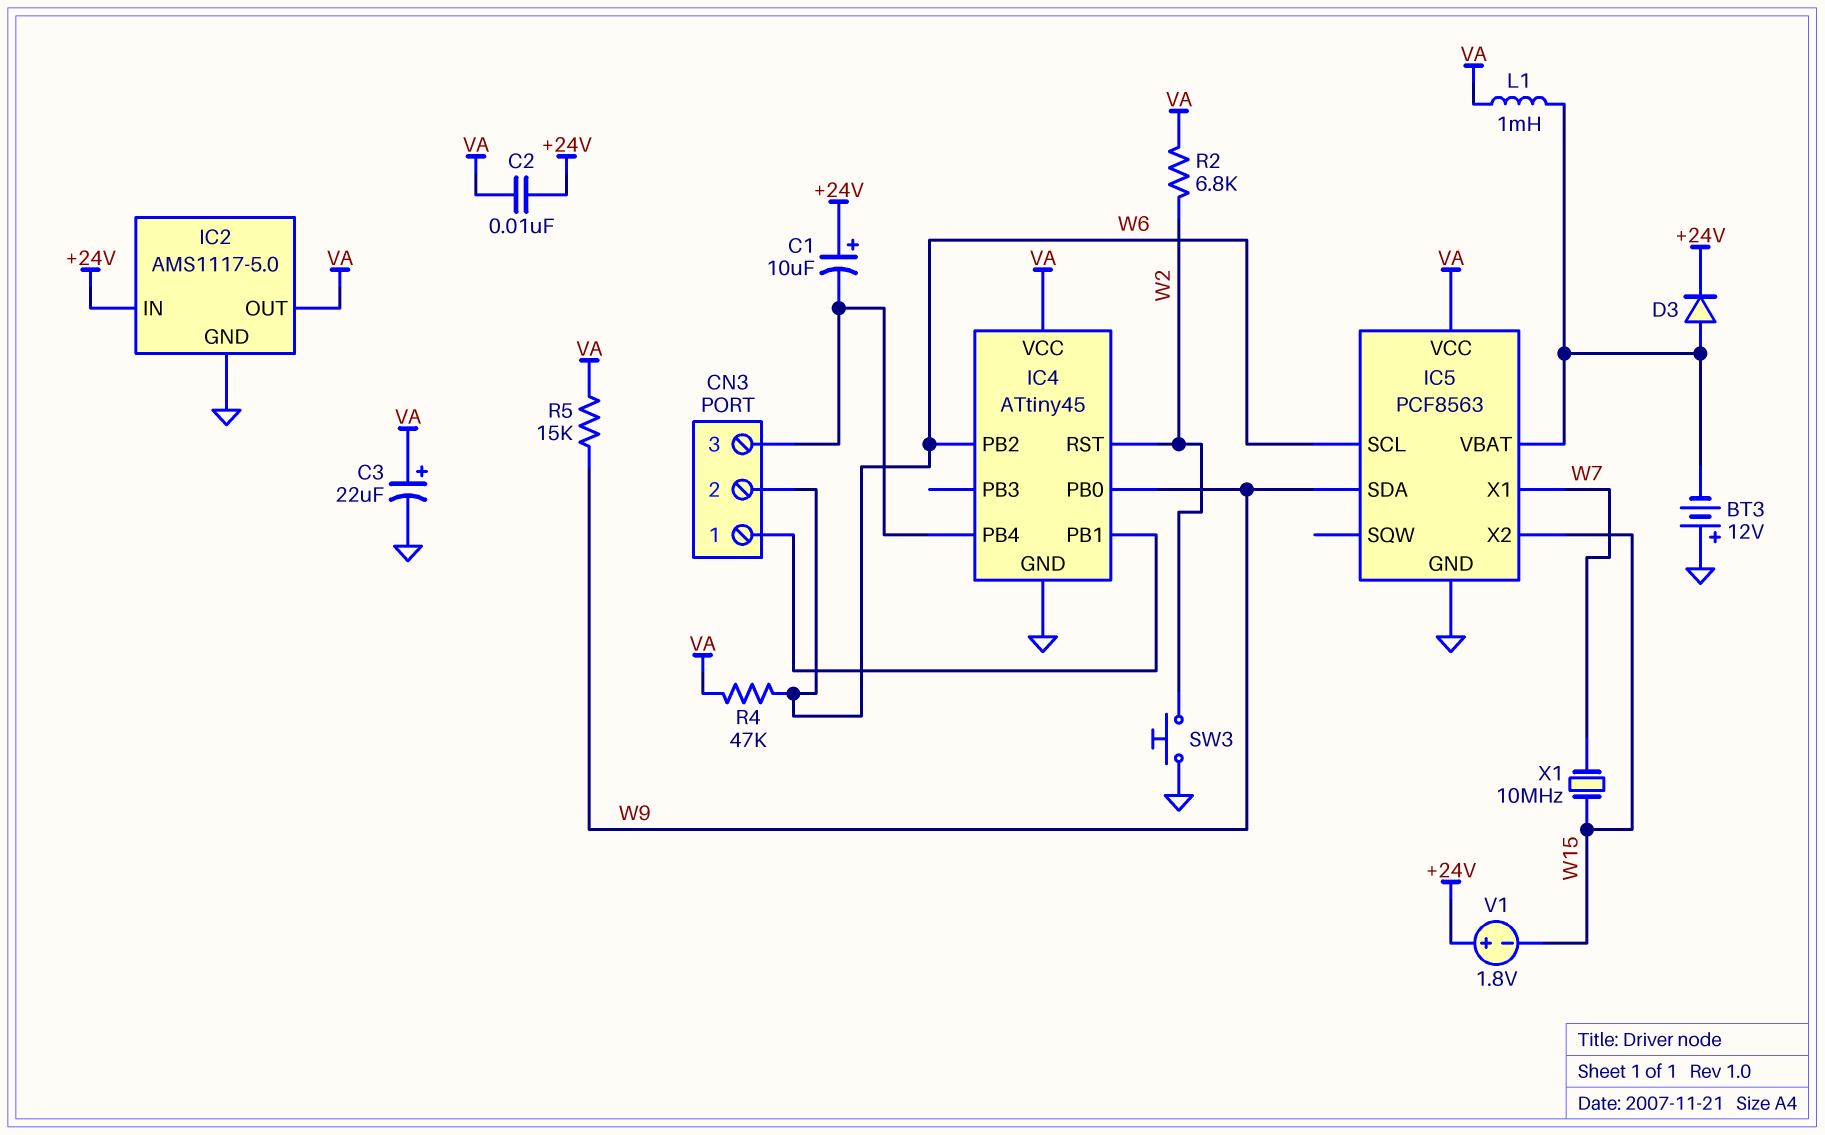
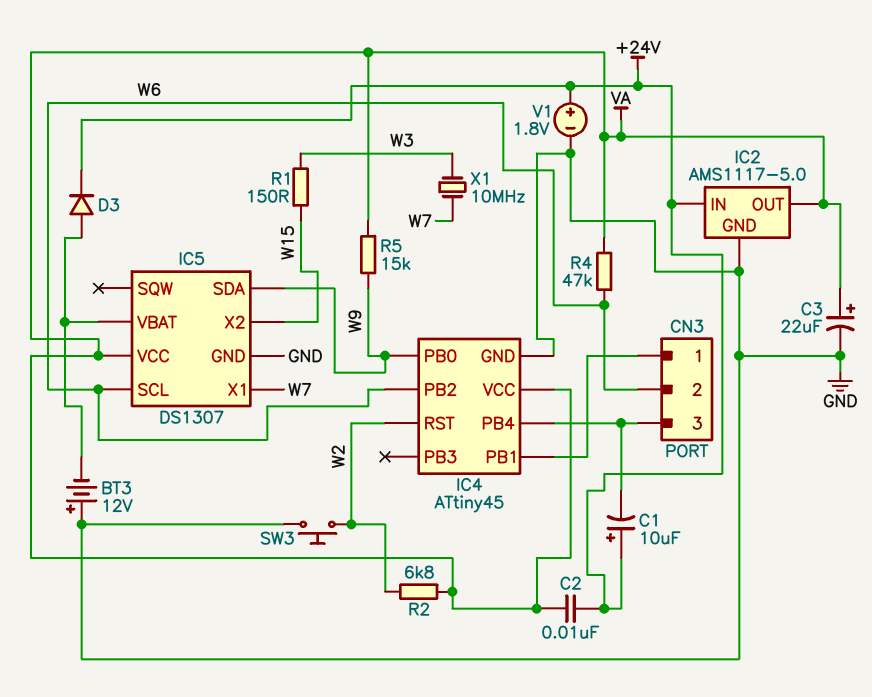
IC5: PCF8563 -> DS1307
L1: 1mH (IC5/VBAT, VA) -> none
R1: none -> 150 (W3, W15)
V1: 1.8V (plus +24V, minus W15) -> 1.8V (plus +24V, minus GND)
X1: 10MHz (W7, W15) -> 10MHz (W3, W7)

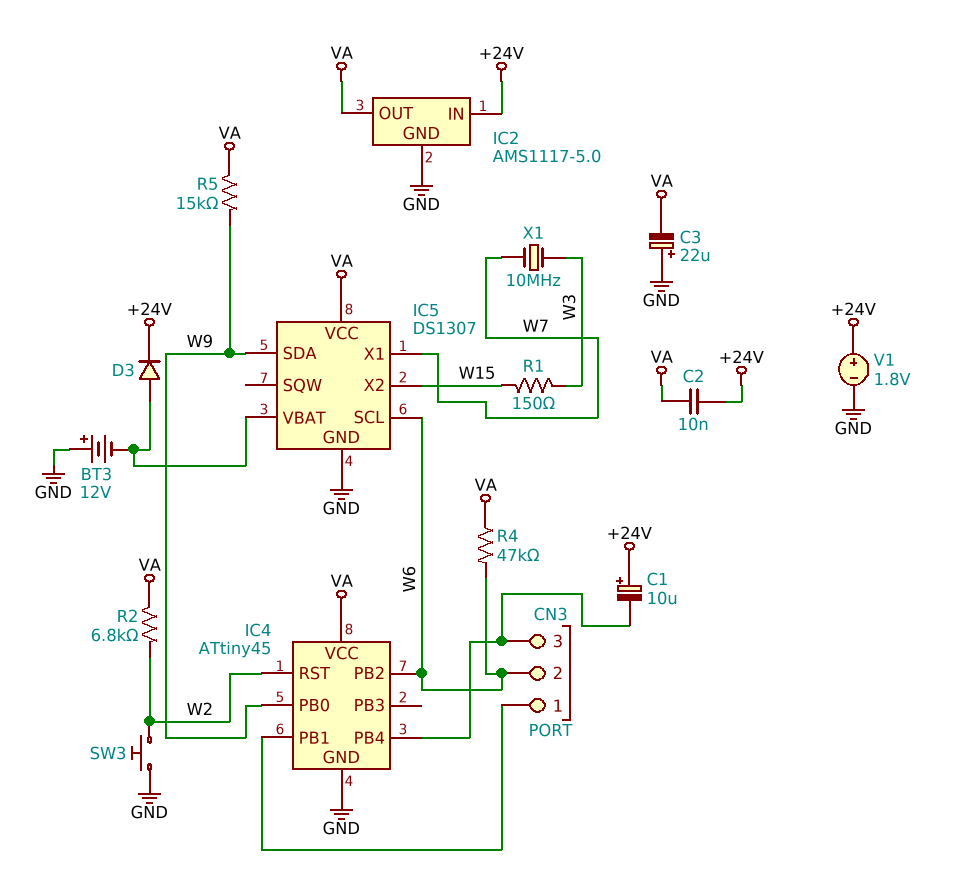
C3: 22uF (plus VA, minus GND) -> 22uF (plus GND, minus VA)

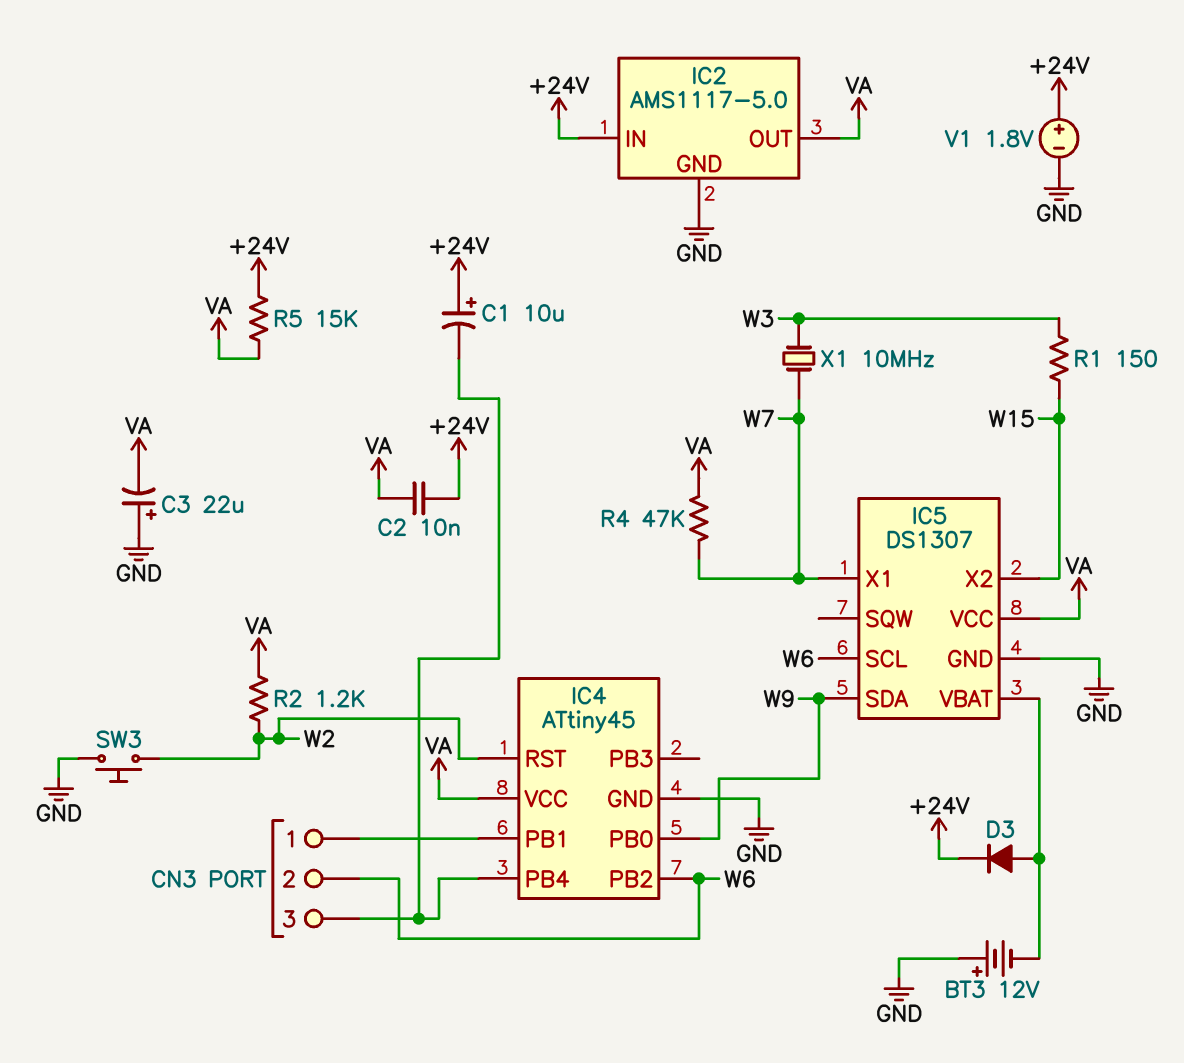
R2: 6.8k (VA, W2) -> 1.2k (VA, W2)
R4: 47k (VA, W6) -> 47k (VA, W7)
R5: 15k (VA, W9) -> 15k (+24V, VA)

